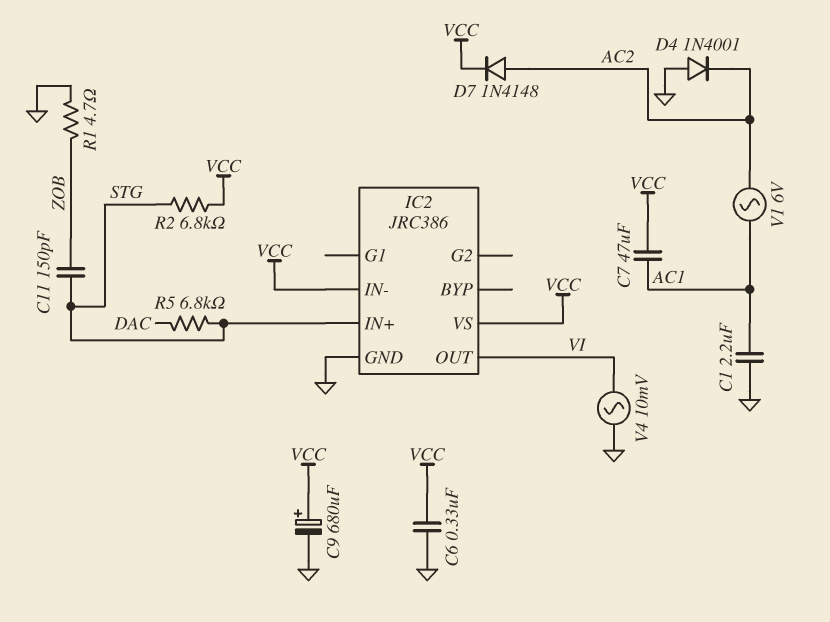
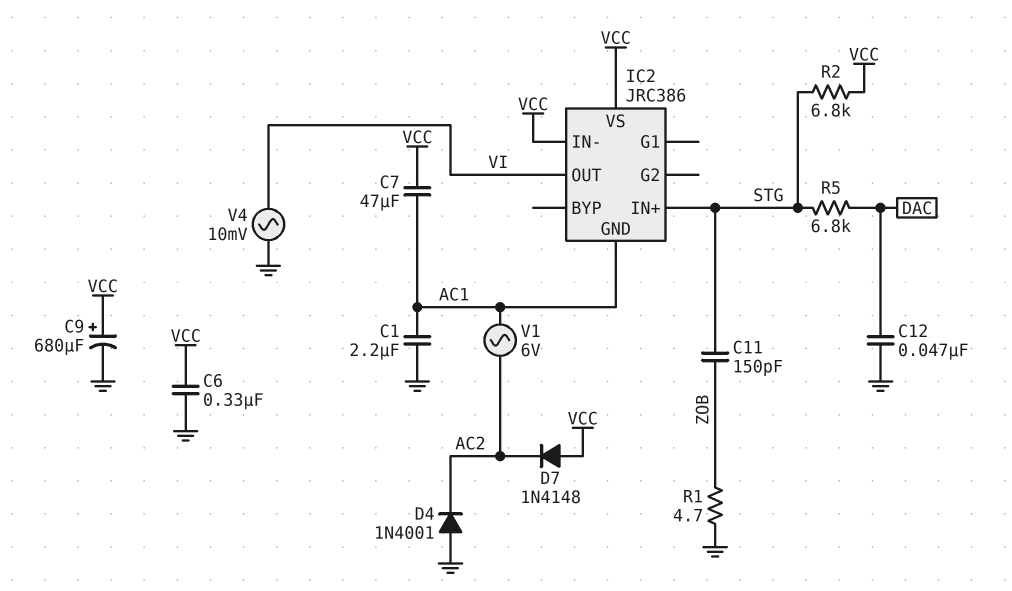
C12: none -> 47nF (DAC, GND)
D7: diode 1N4148 (A AC2, K VCC) -> diode 1N4148 (A VCC, K AC2)
IC2 pin GND: GND -> AC1

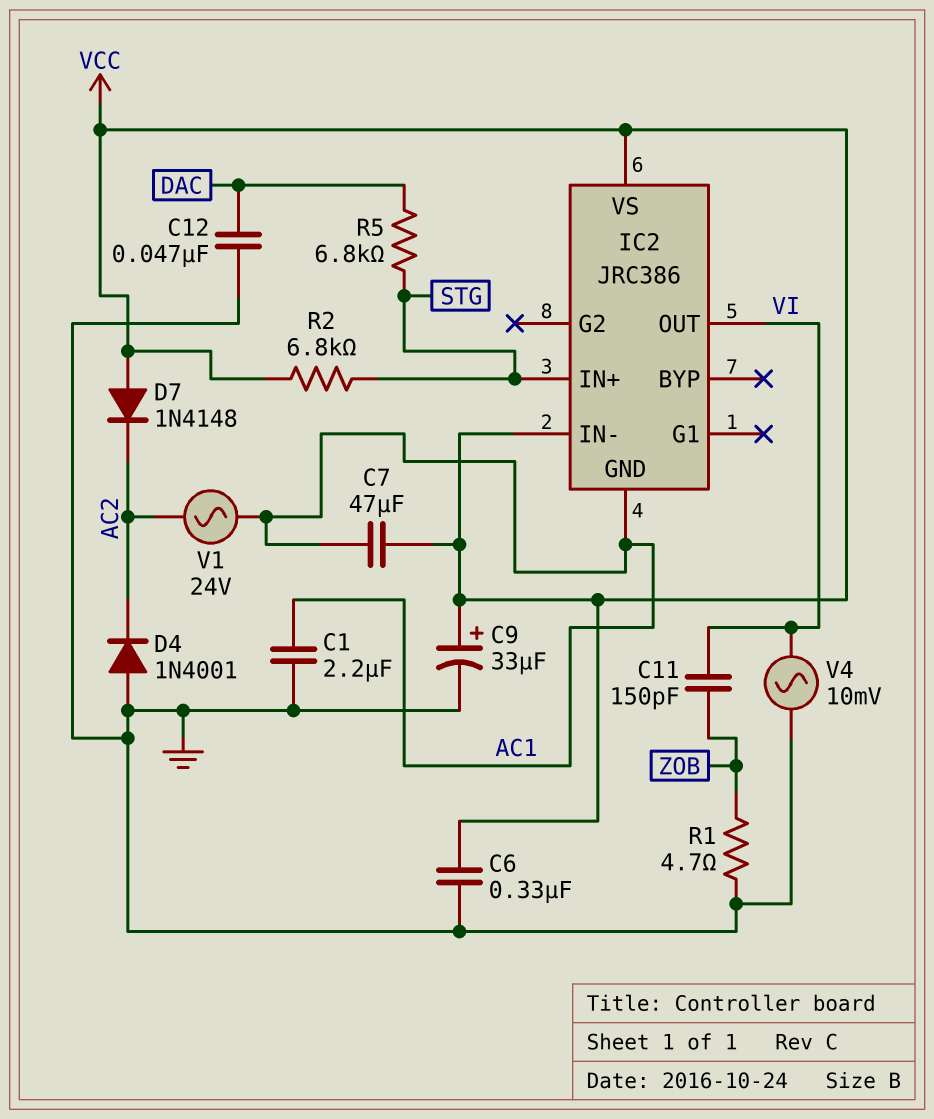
C9: 680uF (plus VCC, minus GND) -> 33uF (plus VCC, minus GND)
C11: 150pF (STG, ZOB) -> 150pF (VI, ZOB)
V1: AC 6V (AC1, AC2) -> AC 24V (AC1, AC2)

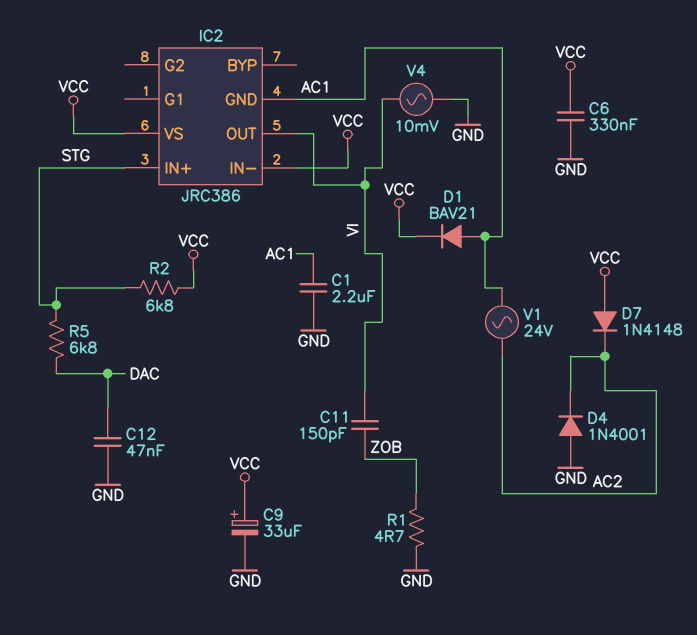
C7: 47uF (AC1, VCC) -> none
D1: none -> diode BAV21 (A AC1, K VCC)

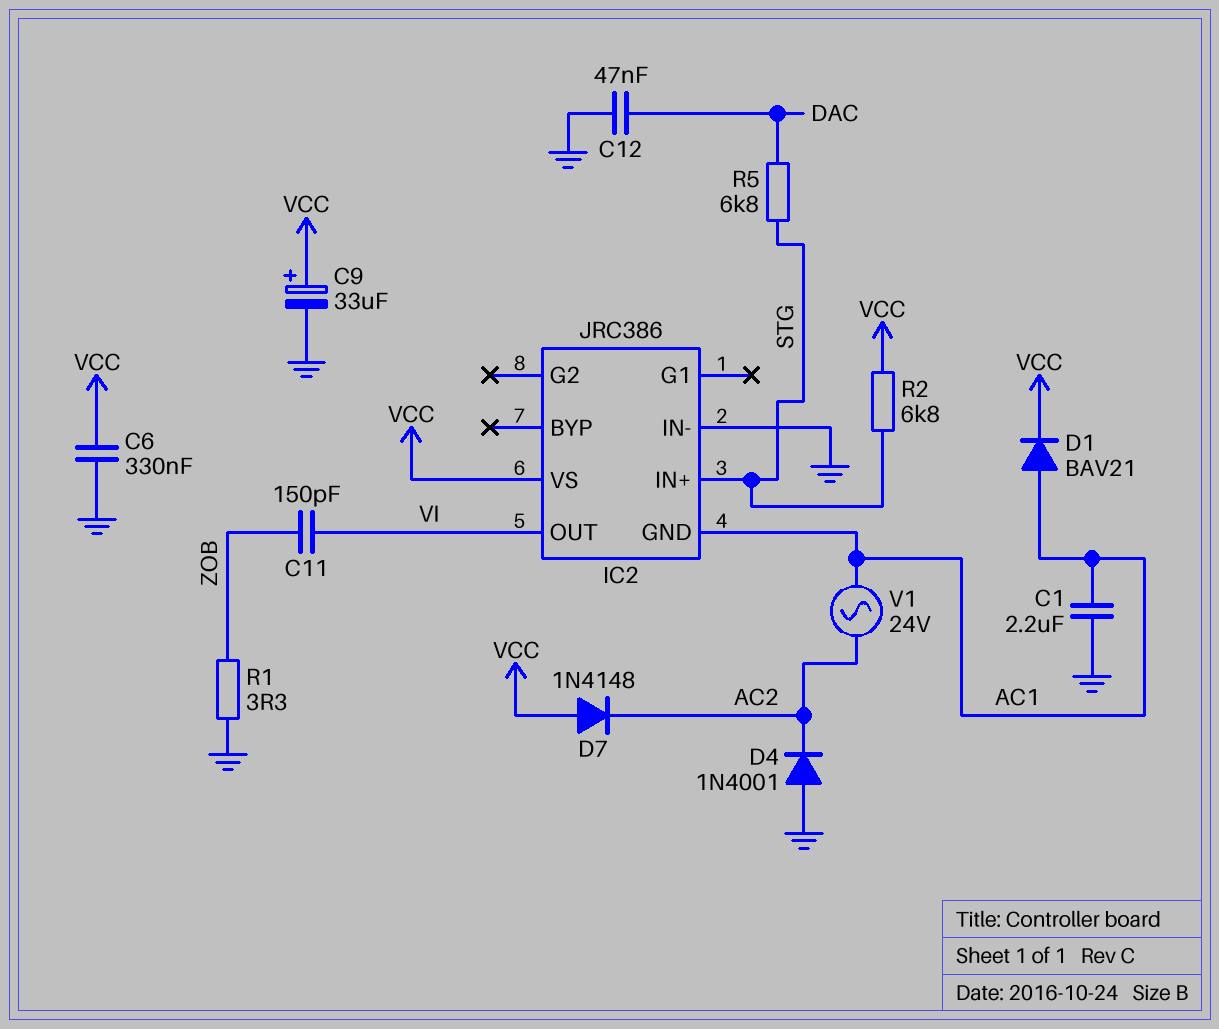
IC2 pin IN-: VCC -> GND
R1: 4.7 (GND, ZOB) -> 3.3 (GND, ZOB)
V4: AC 10mV (GND, VI) -> none

